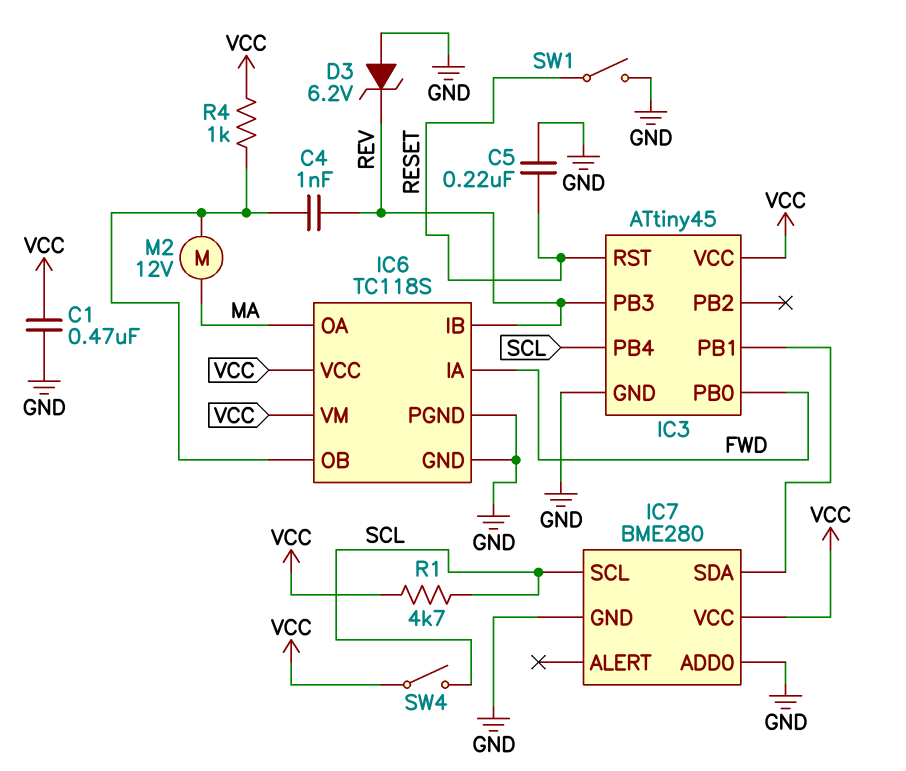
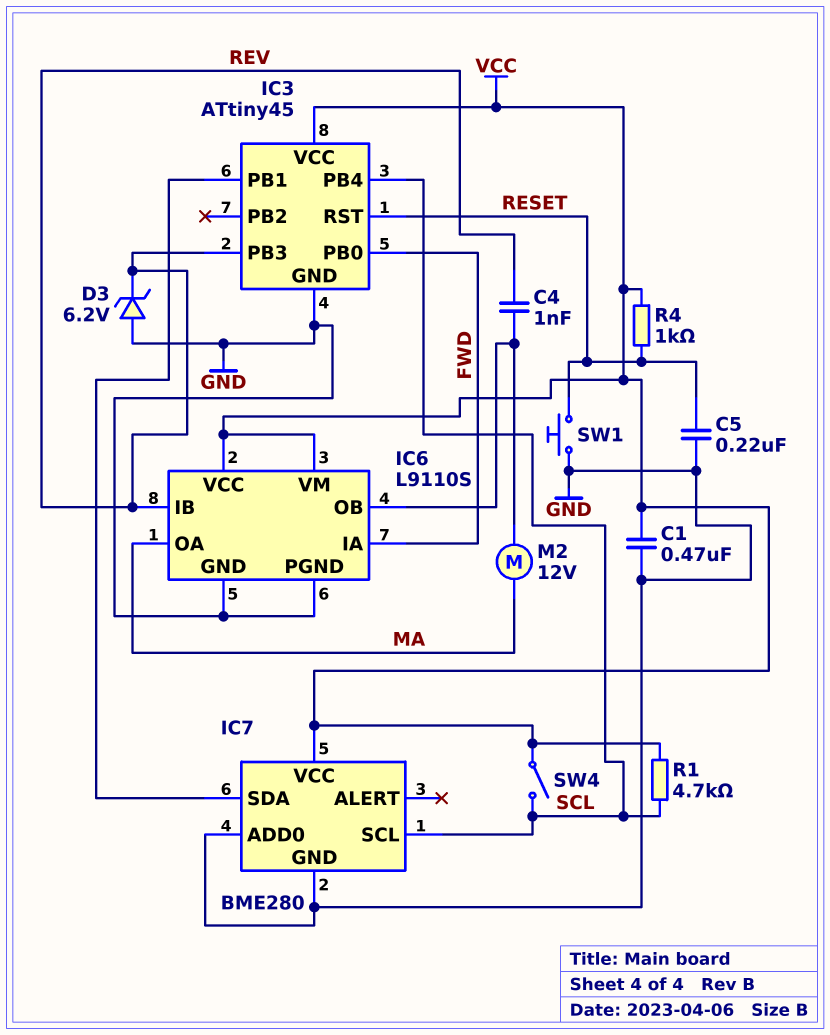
IC6: TC118S -> L9110S
R4: 1k (IC6/OB, VCC) -> 1k (RESET, VCC)
SW1: switch (GND, RESET) -> button (GND, RESET)

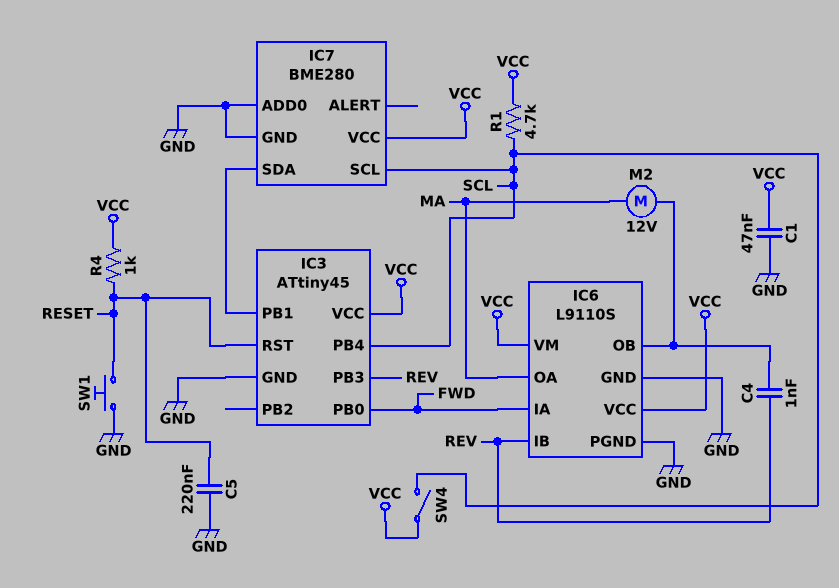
C1: 470nF (GND, VCC) -> 47nF (GND, VCC)
D3: zener 6.2V (A GND, K REV) -> none

